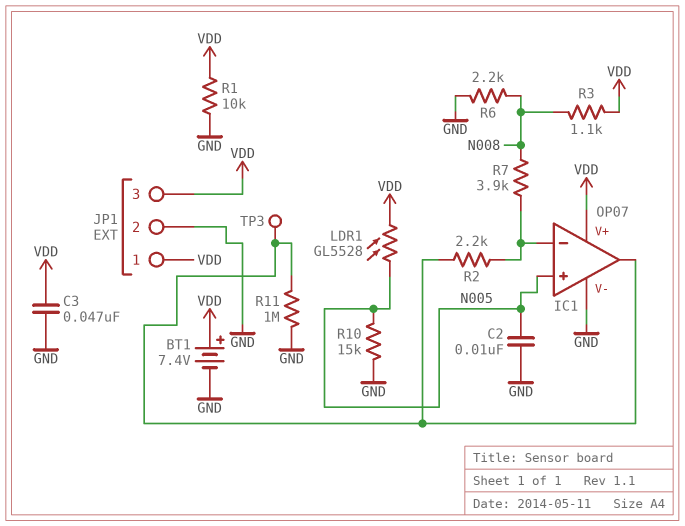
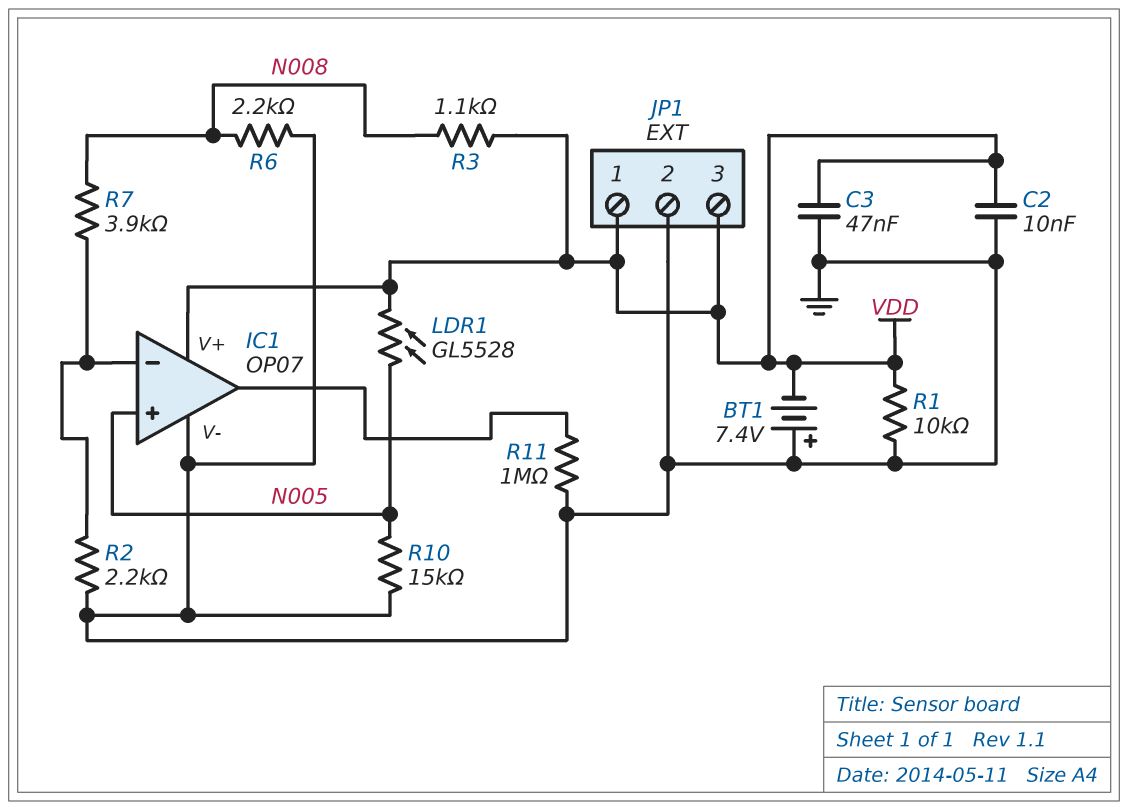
BT1: 7.4V (plus VDD, minus GND) -> 7.4V (plus GND, minus VDD)
C2: 10nF (GND, N005) -> 10nF (GND, VDD)
R2: 2.2k (IC1/in-, IC1/out) -> 2.2k (GND, IC1/in-)
TP3: test point (IC1/out) -> none

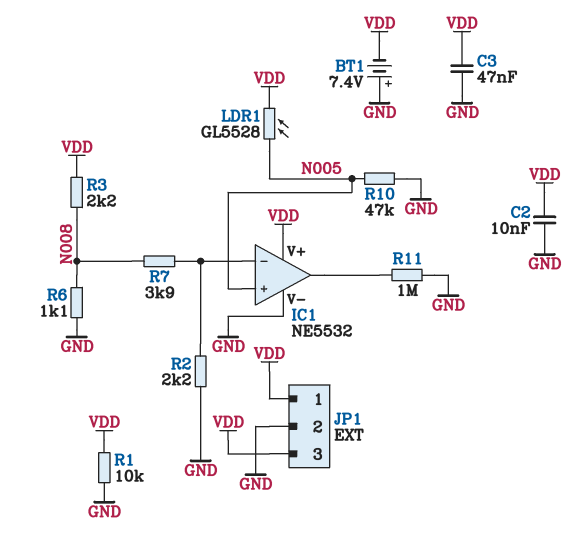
IC1: OP07 -> NE5532
R3: 1.1k (N008, VDD) -> 2.2k (N008, VDD)
R6: 2.2k (GND, N008) -> 1.1k (GND, N008)
R10: 15k (GND, N005) -> 47k (GND, N005)

